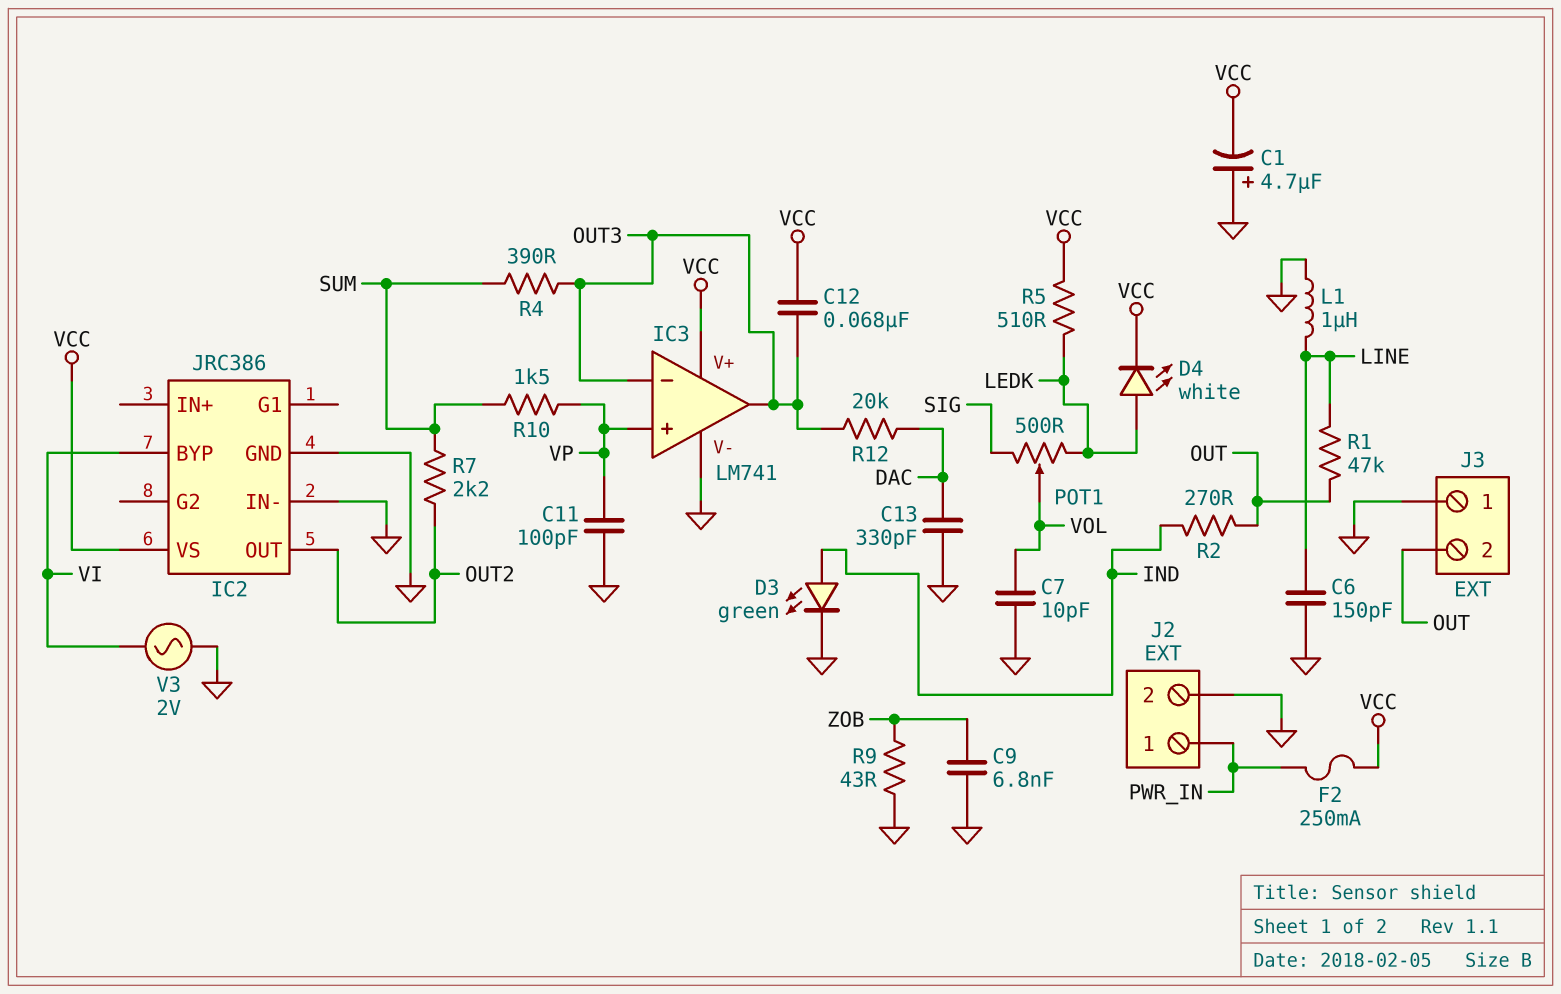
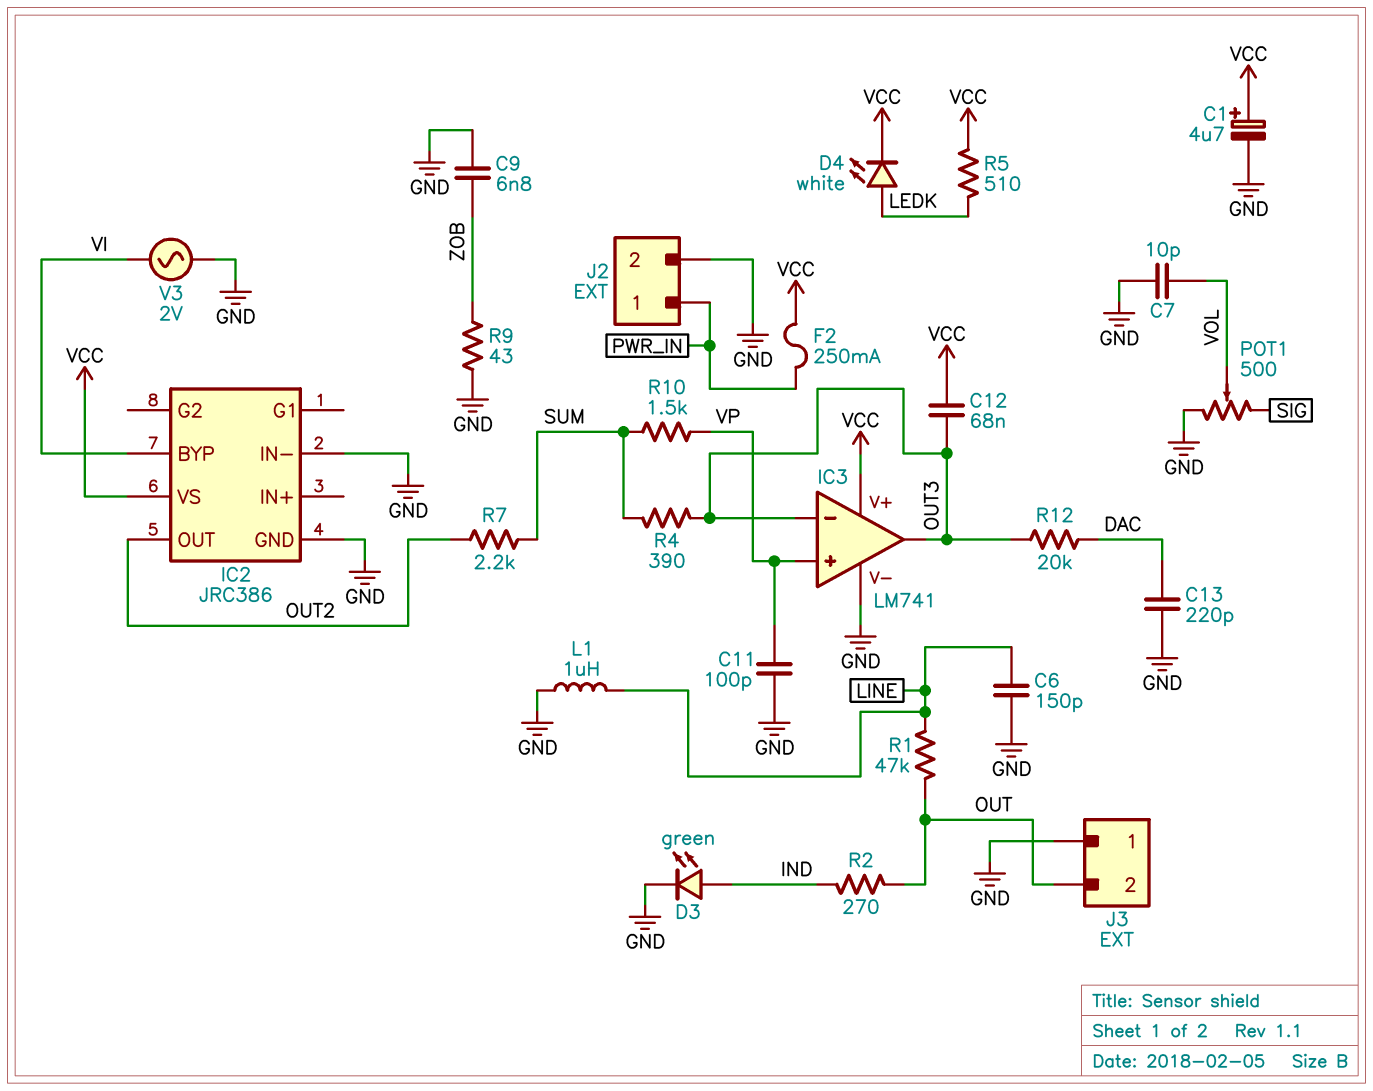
C1: 4.7uF (plus GND, minus VCC) -> 4.7uF (plus VCC, minus GND)
C13: 330pF (DAC, GND) -> 220pF (DAC, GND)
POT1: 500 (LEDK, SIG, wiper VOL) -> 500 (GND, SIG, wiper VOL)

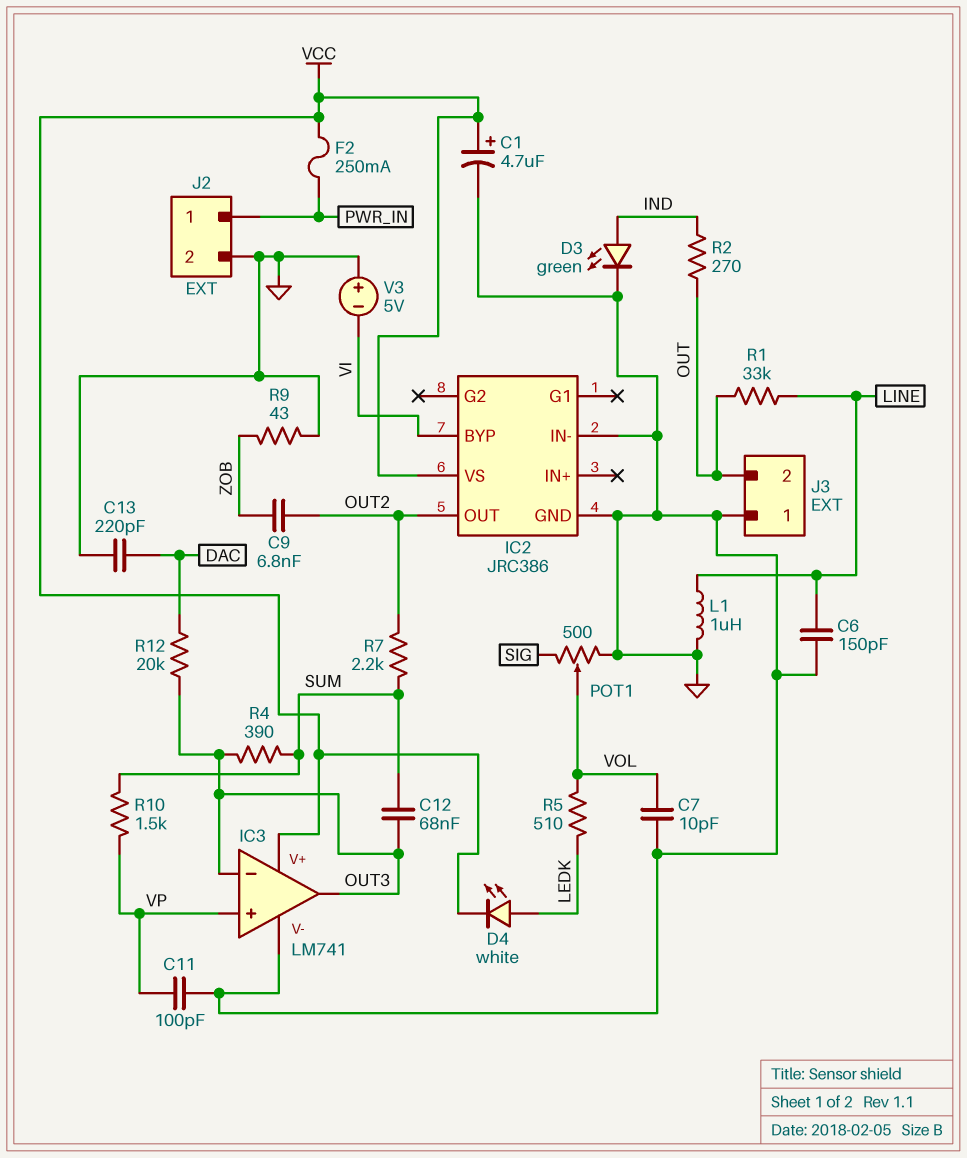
C9: 6.8nF (GND, ZOB) -> 6.8nF (OUT2, ZOB)
C12: 68nF (OUT3, VCC) -> 68nF (OUT3, SUM)
R1: 47k (LINE, OUT) -> 33k (LINE, OUT)
R5: 510 (LEDK, VCC) -> 510 (LEDK, VOL)
V3: AC 2V (GND, VI) -> 5V (plus GND, minus VI)

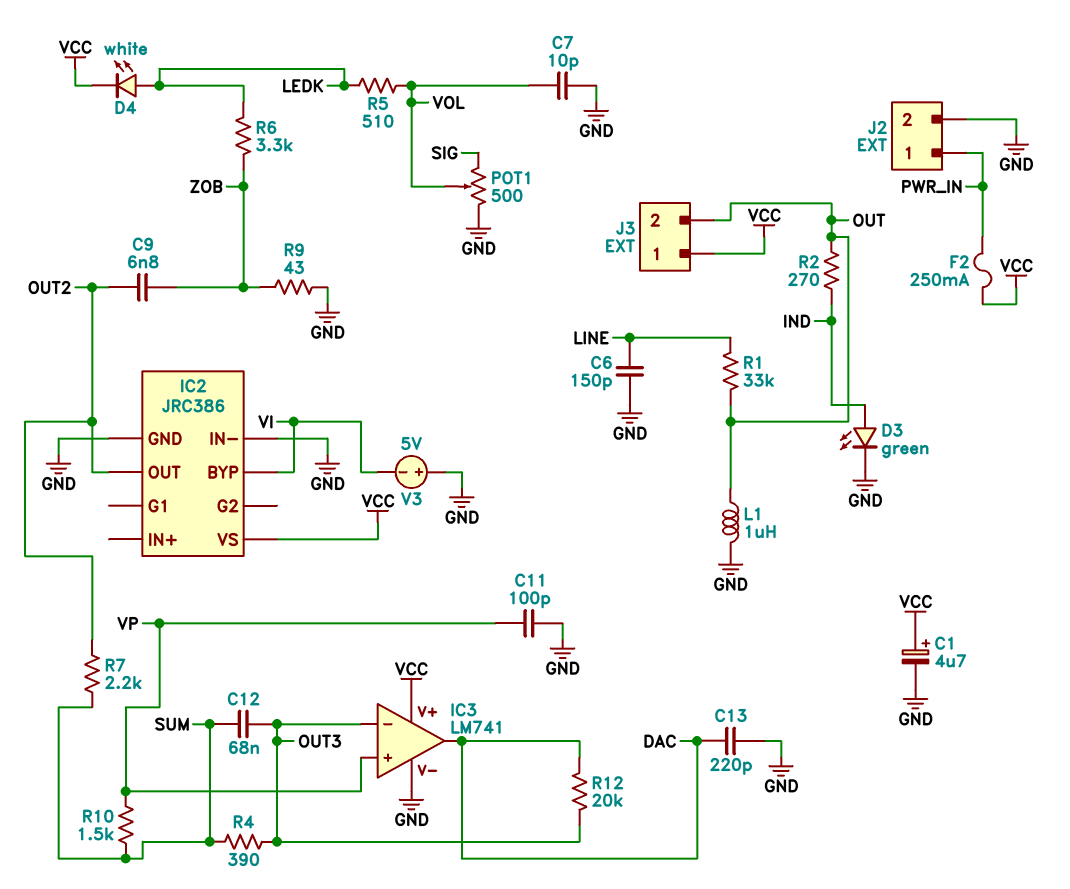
IC3 pin out: OUT3 -> DAC
J3 pin 1: GND -> VCC
L1: 1uH (GND, LINE) -> 1uH (GND, OUT)
R6: none -> 3.3k (LEDK, ZOB)

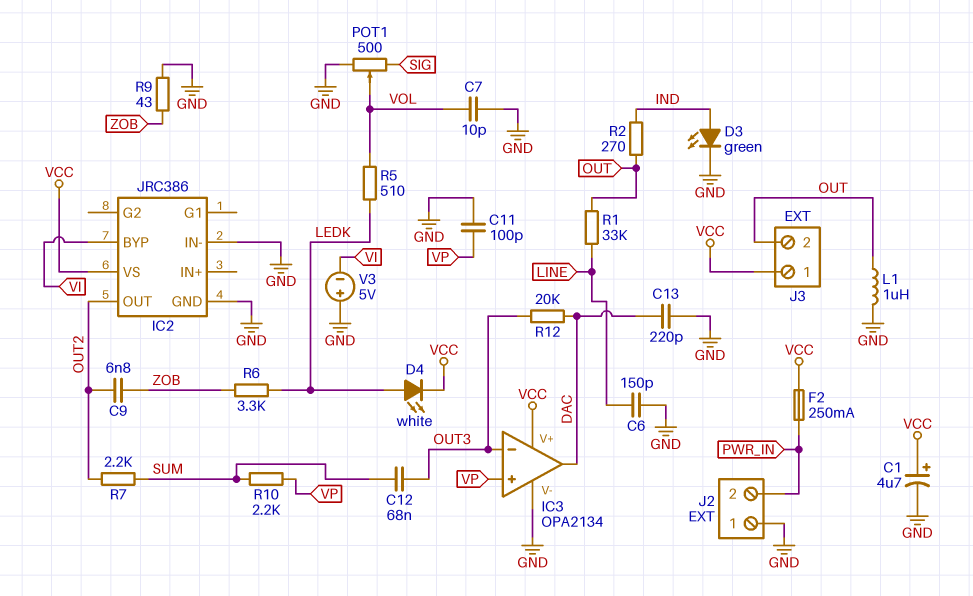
IC3: LM741 -> OPA2134
J2 pin 1: PWR_IN -> GND
J2 pin 2: GND -> PWR_IN
R4: 390 (OUT3, SUM) -> none
R10: 1.5k (SUM, VP) -> 2.2k (SUM, VP)

